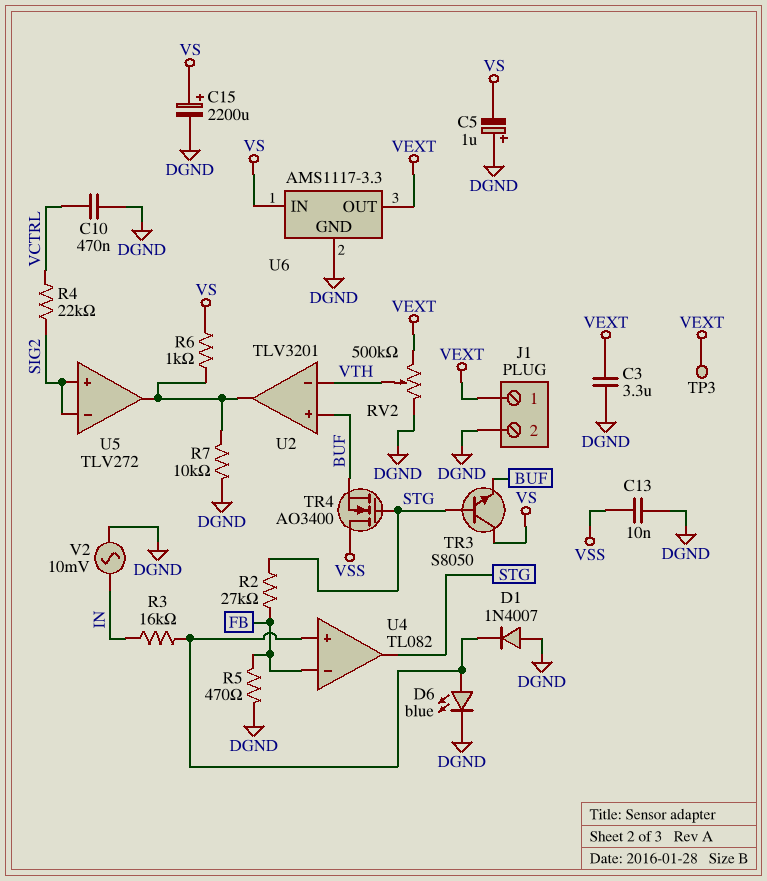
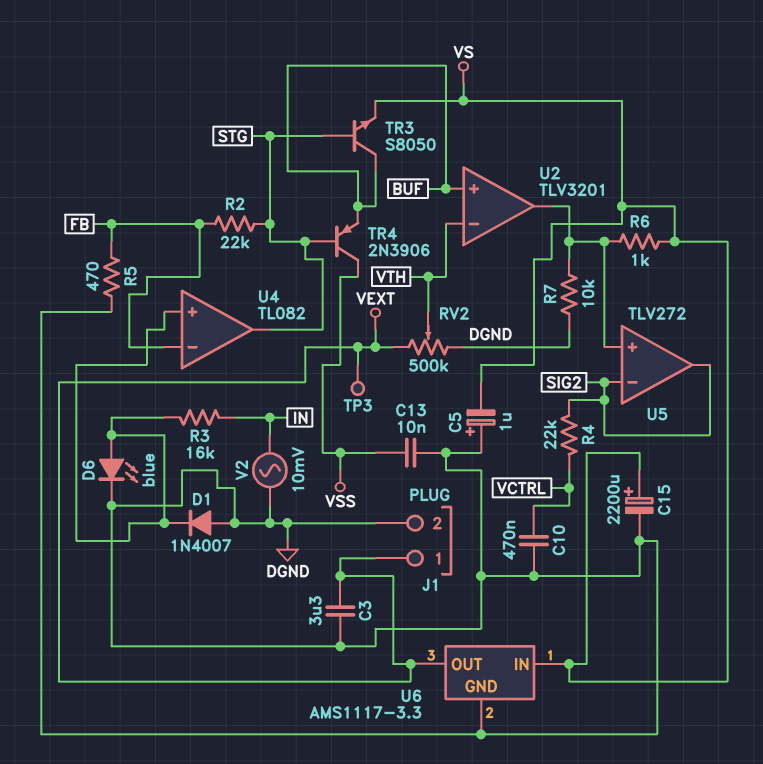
R2: 27k (FB, STG) -> 22k (FB, STG)
TR3: NPN S8050 (B STG, C VS, E BUF) -> NPN S8050 (B STG, C BUF, E VS)
TR4: NMOS AO3400 (G STG, D VSS, S BUF) -> PNP 2N3906 (B STG, C VSS, E BUF)
U5 pin in+: SIG2 -> U2/out
U5 pin out: U2/out -> SIG2

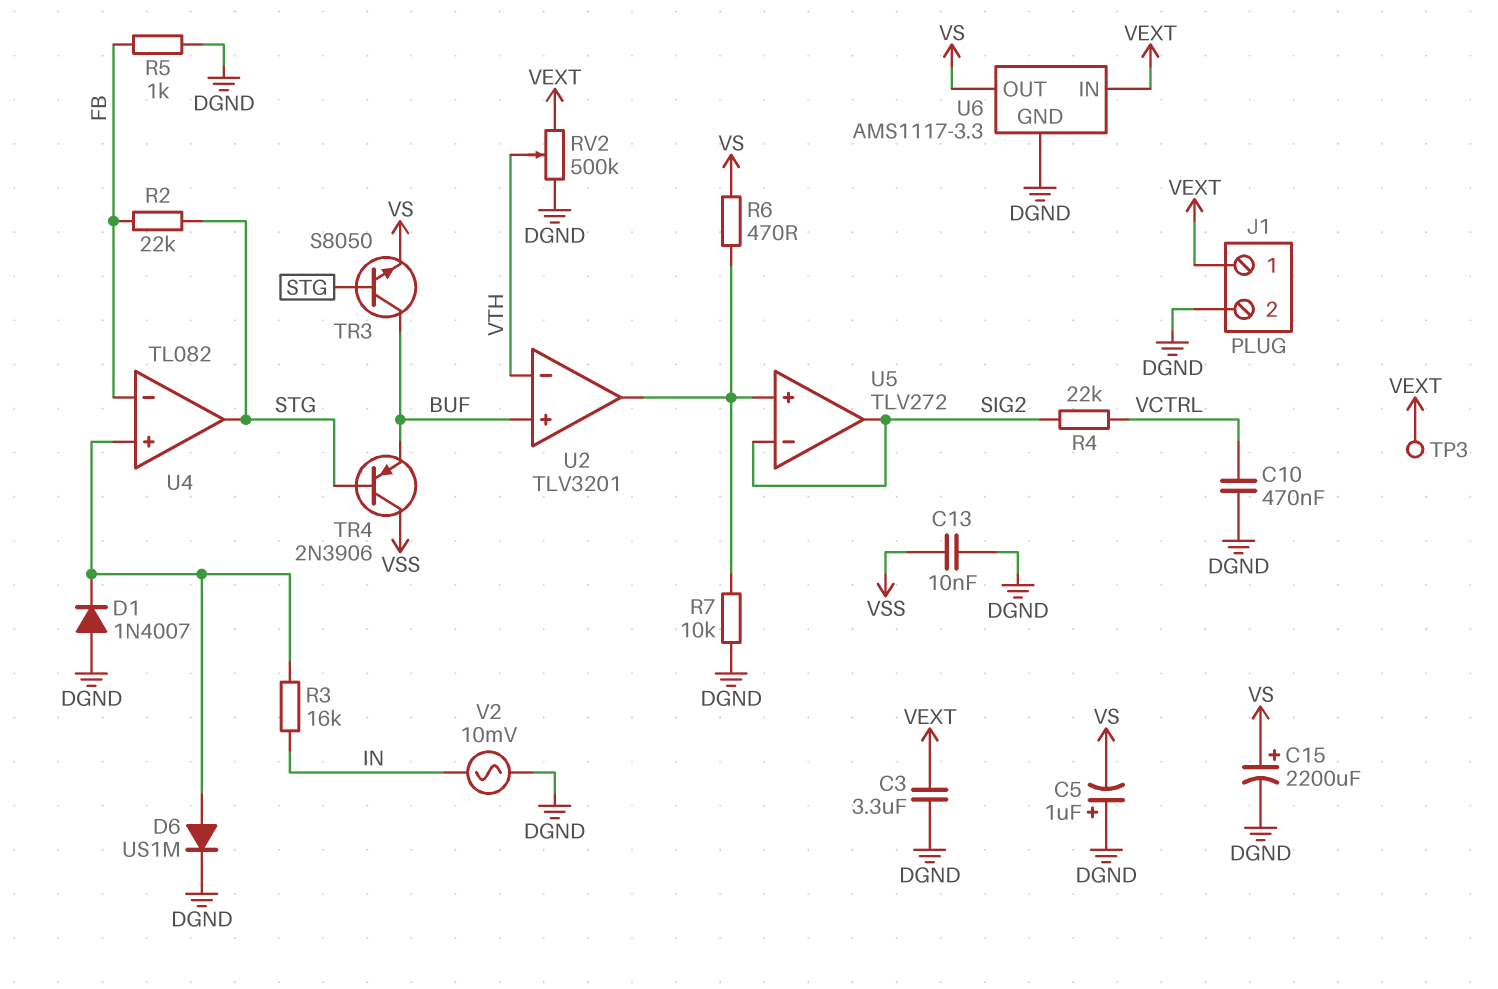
D6: LED blue (A U4/in+, K DGND) -> diode US1M (A U4/in+, K DGND)
R5: 470 (DGND, FB) -> 1k (DGND, FB)
R6: 1k (U2/out, VS) -> 470 (U2/out, VS)
U6 pin IN: VS -> VEXT
U6 pin OUT: VEXT -> VS

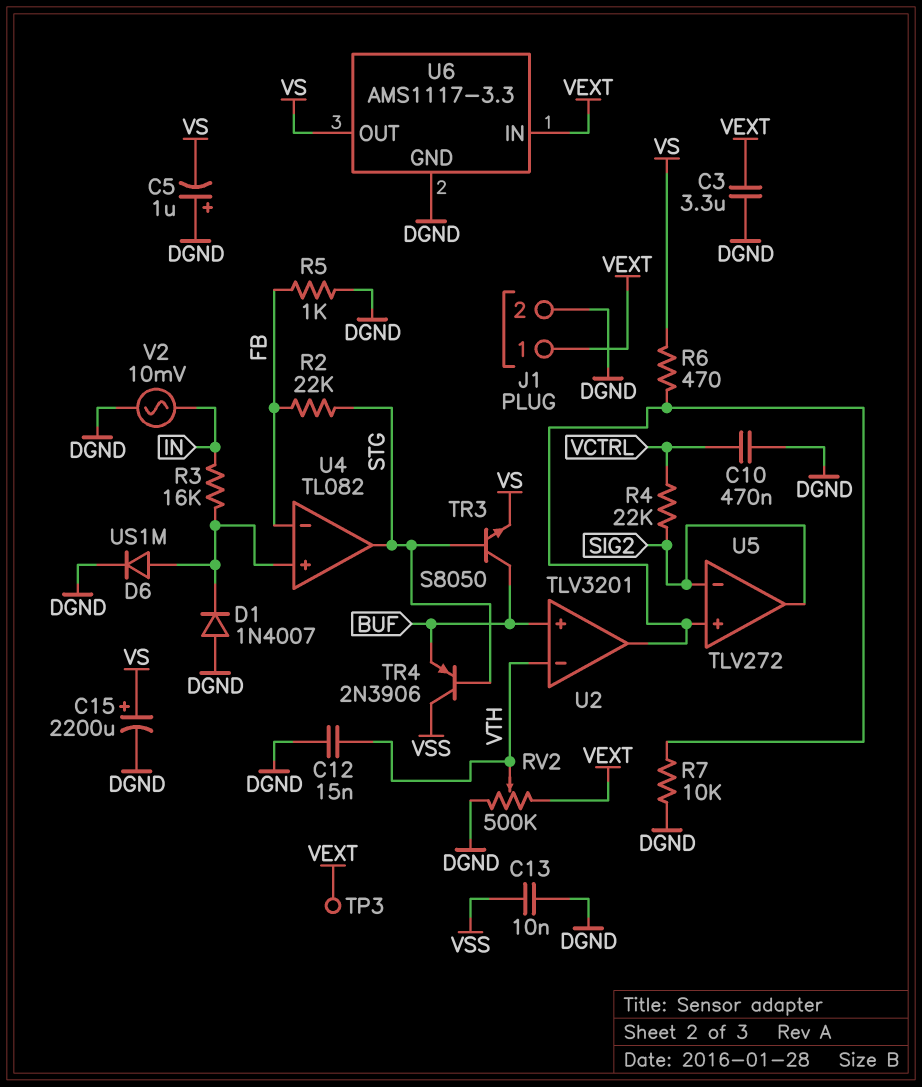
C12: none -> 15nF (DGND, VTH)

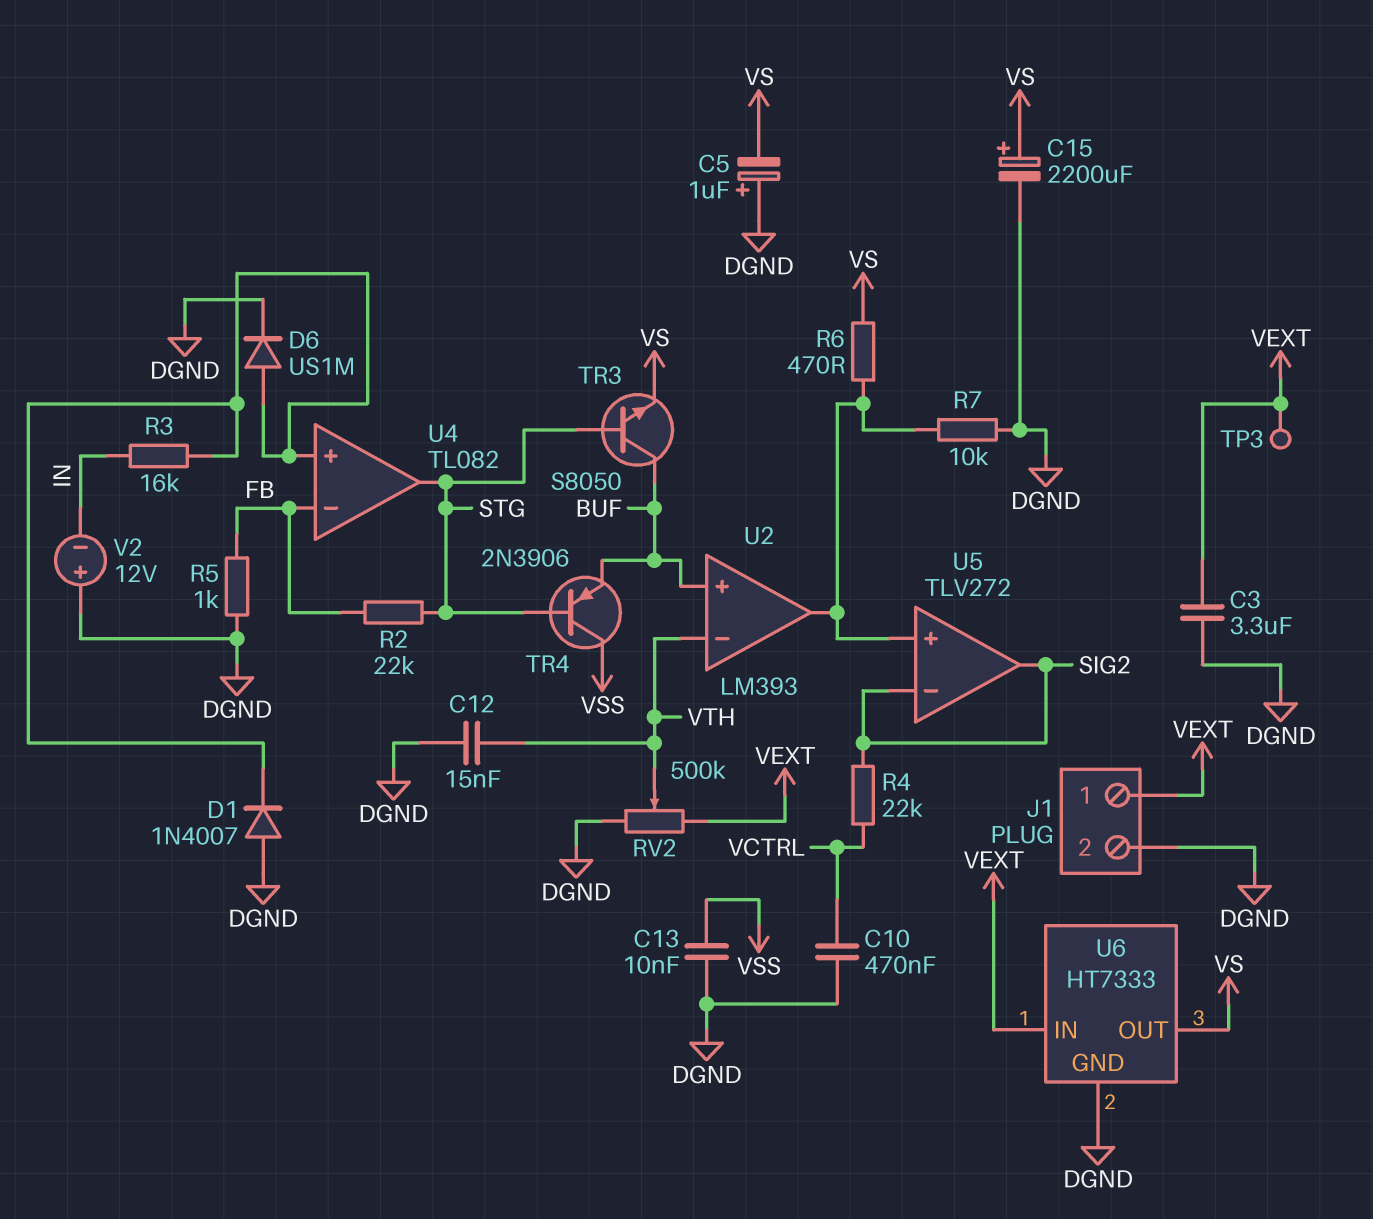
U2: TLV3201 -> LM393
U6: AMS1117-3.3 -> HT7333
V2: AC 10mV (DGND, IN) -> 12V (plus DGND, minus IN)

